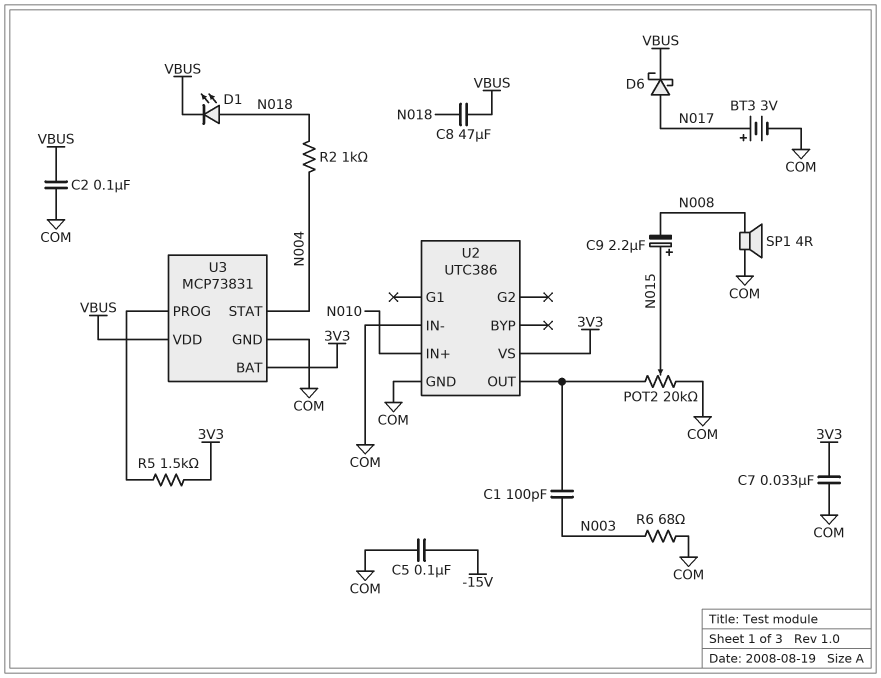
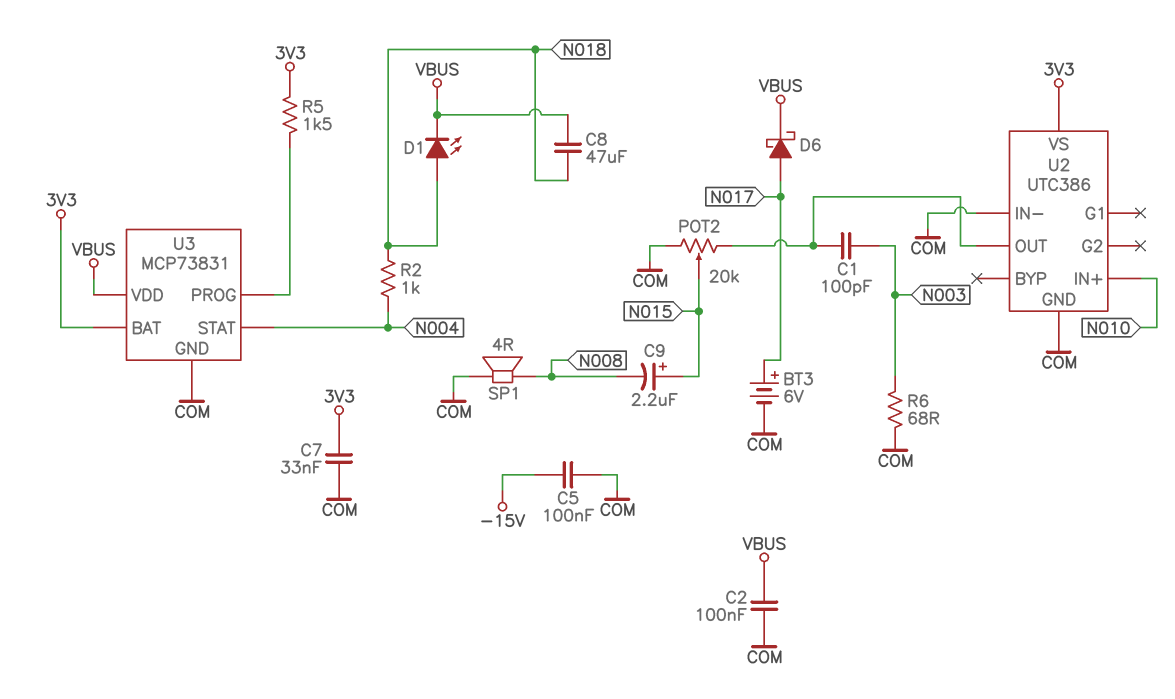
BT3: 3V (plus N017, minus COM) -> 6V (plus N017, minus COM)

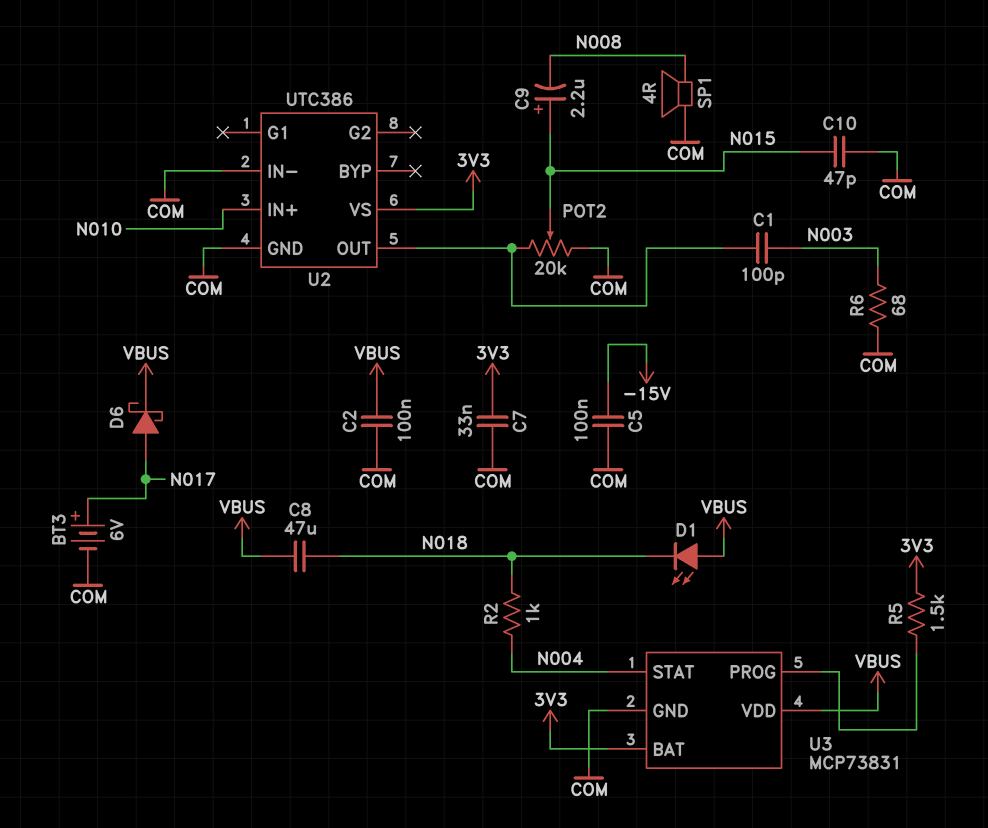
C10: none -> 47pF (COM, N015)
D1: LED (A N018, K VBUS) -> LED (A VBUS, K N018)

